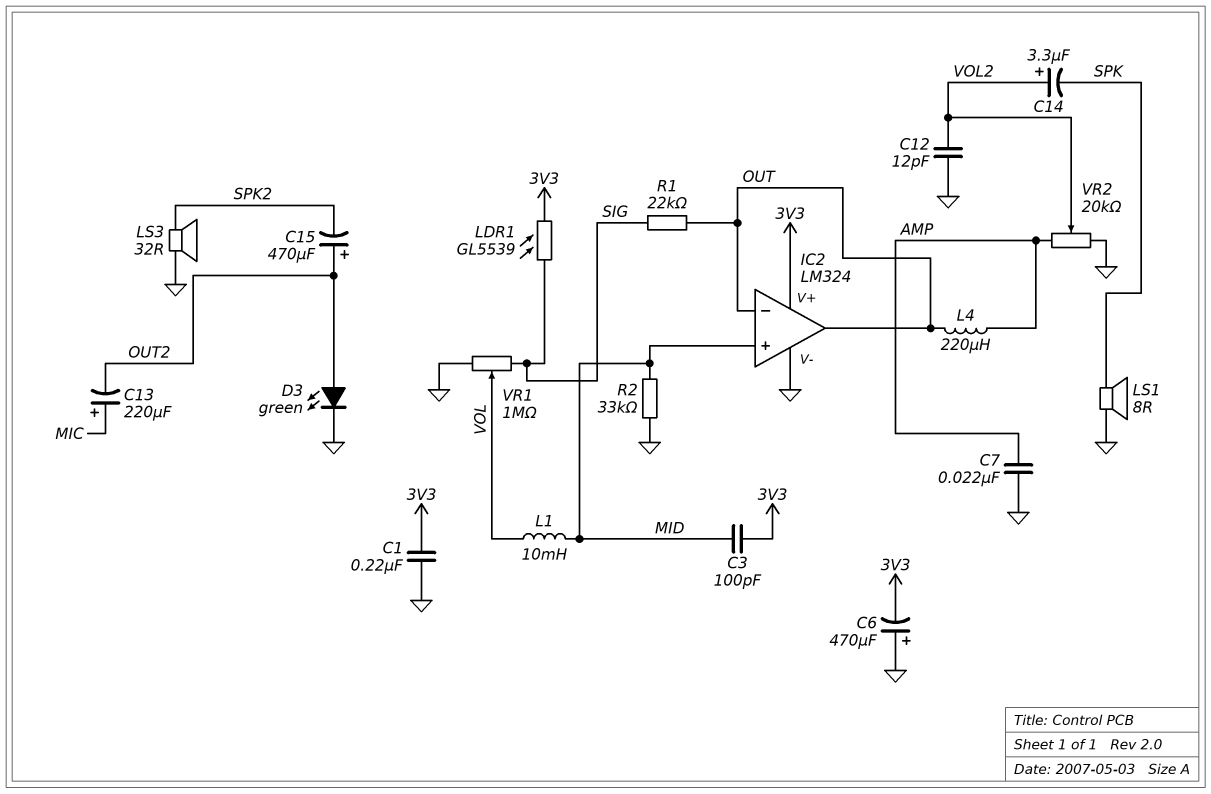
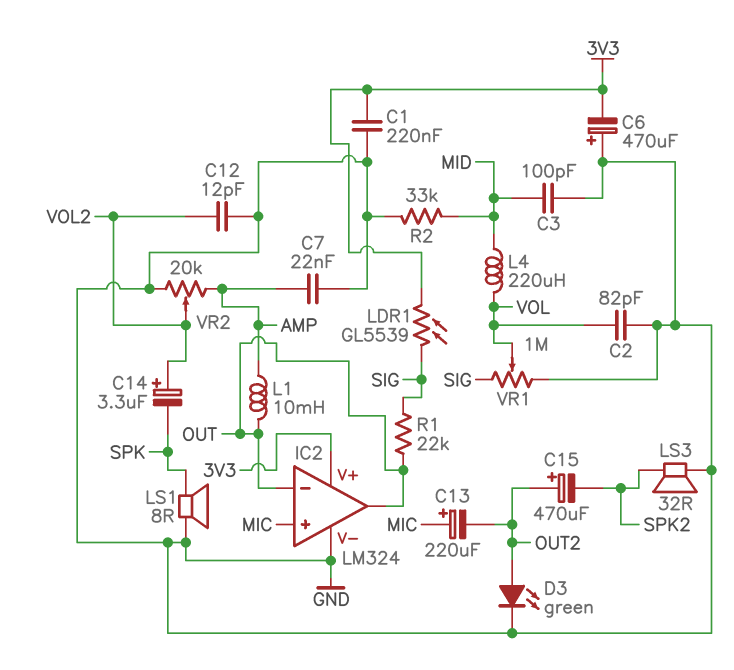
C2: none -> 82pF (GND, VOL)
C3: 100pF (3V3, MID) -> 100pF (GND, MID)
IC2 pin in+: MID -> MIC
L1: 10mH (MID, VOL) -> 10mH (AMP, OUT)
L4: 220uH (AMP, OUT) -> 220uH (MID, VOL)

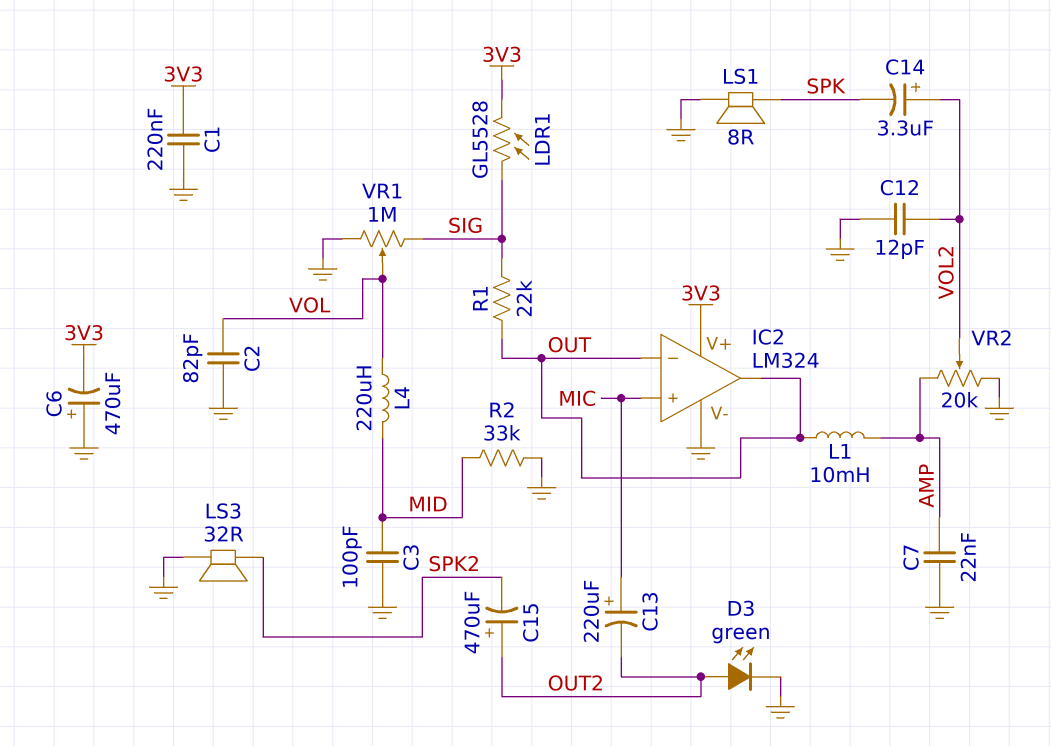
LDR1: GL5539 (3V3, SIG) -> GL5528 (3V3, SIG)

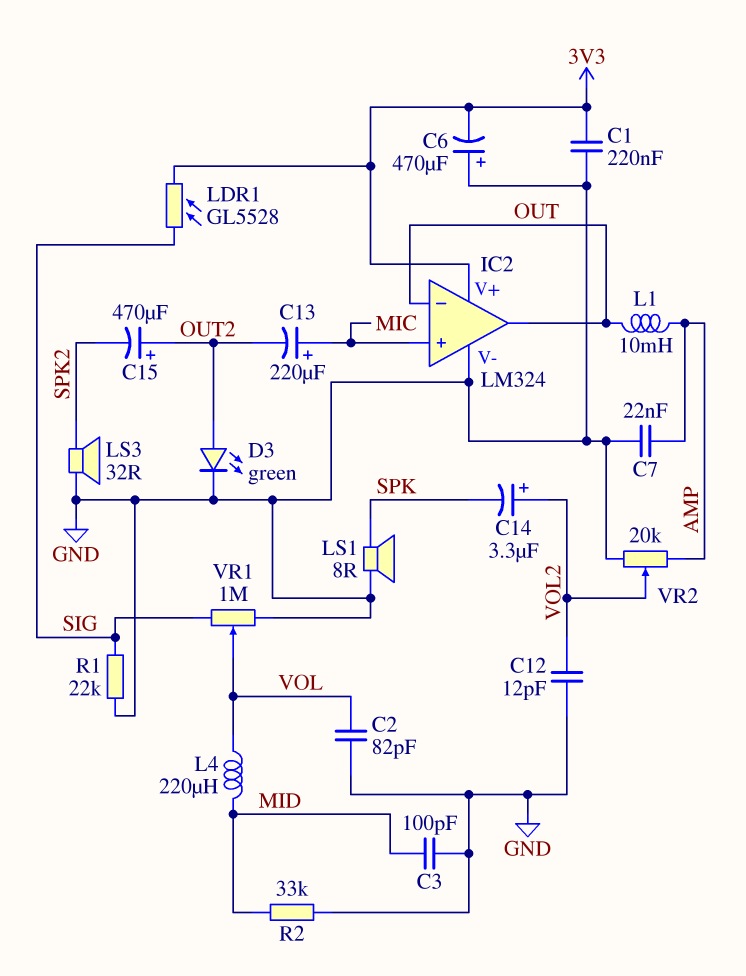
R1: 22k (OUT, SIG) -> 22k (GND, SIG)

